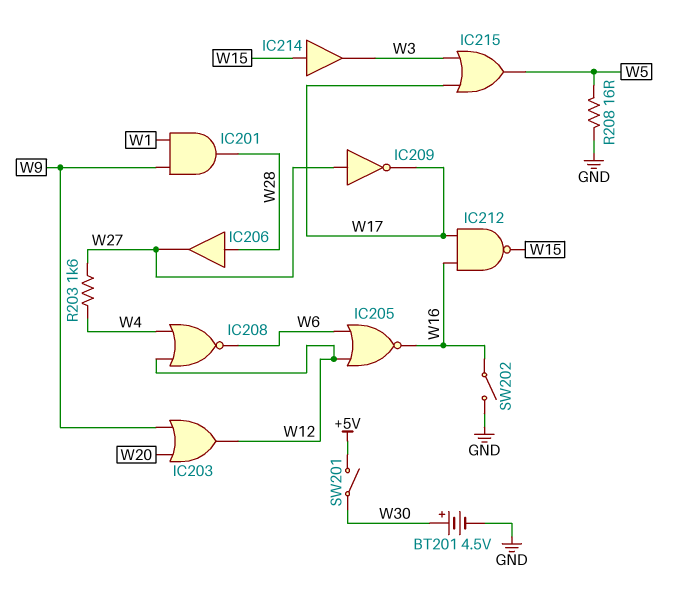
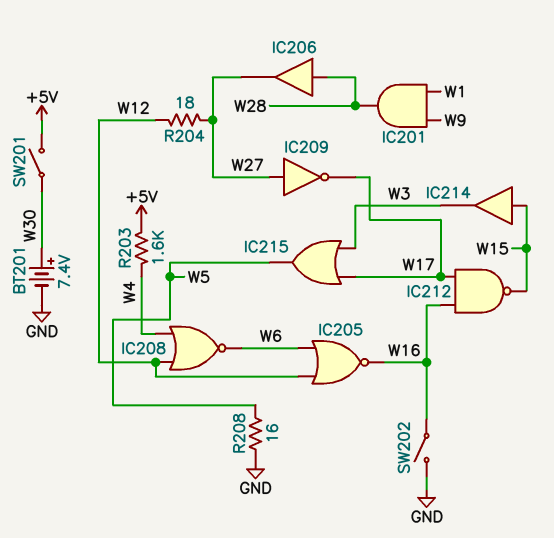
BT201: 4.5V (plus W30, minus GND) -> 7.4V (plus W30, minus GND)
IC203: OR (in W9, in W20, out W12) -> none
R203: 1.6k (W4, W27) -> 1.6k (+5V, W4)
R204: none -> 18 (W12, W27)

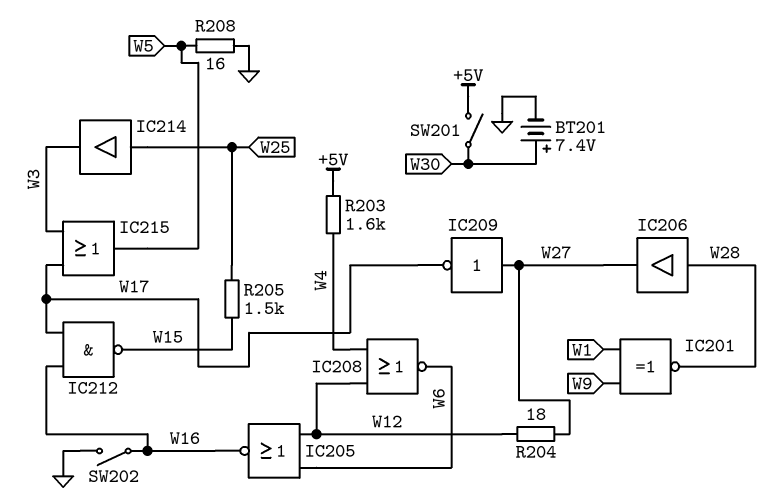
IC201: AND (in W1, in W9, out W28) -> XNOR (in W1, in W9, out W28)
IC214: buffer (in W15, out W3) -> buffer (in W25, out W3)
R205: none -> 1.5k (W15, W25)

